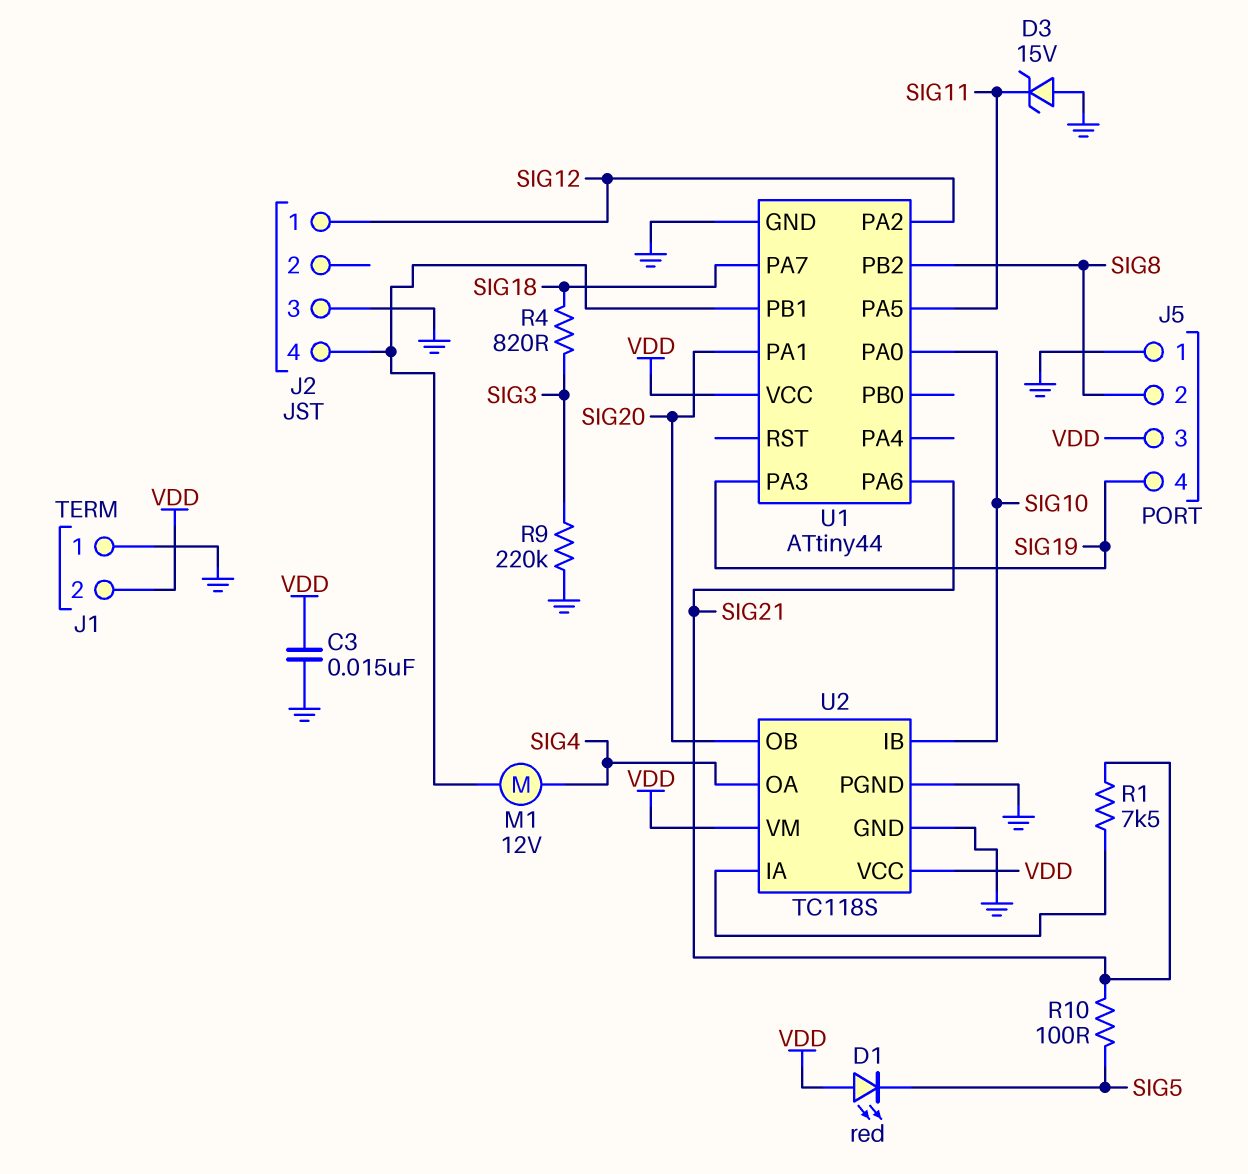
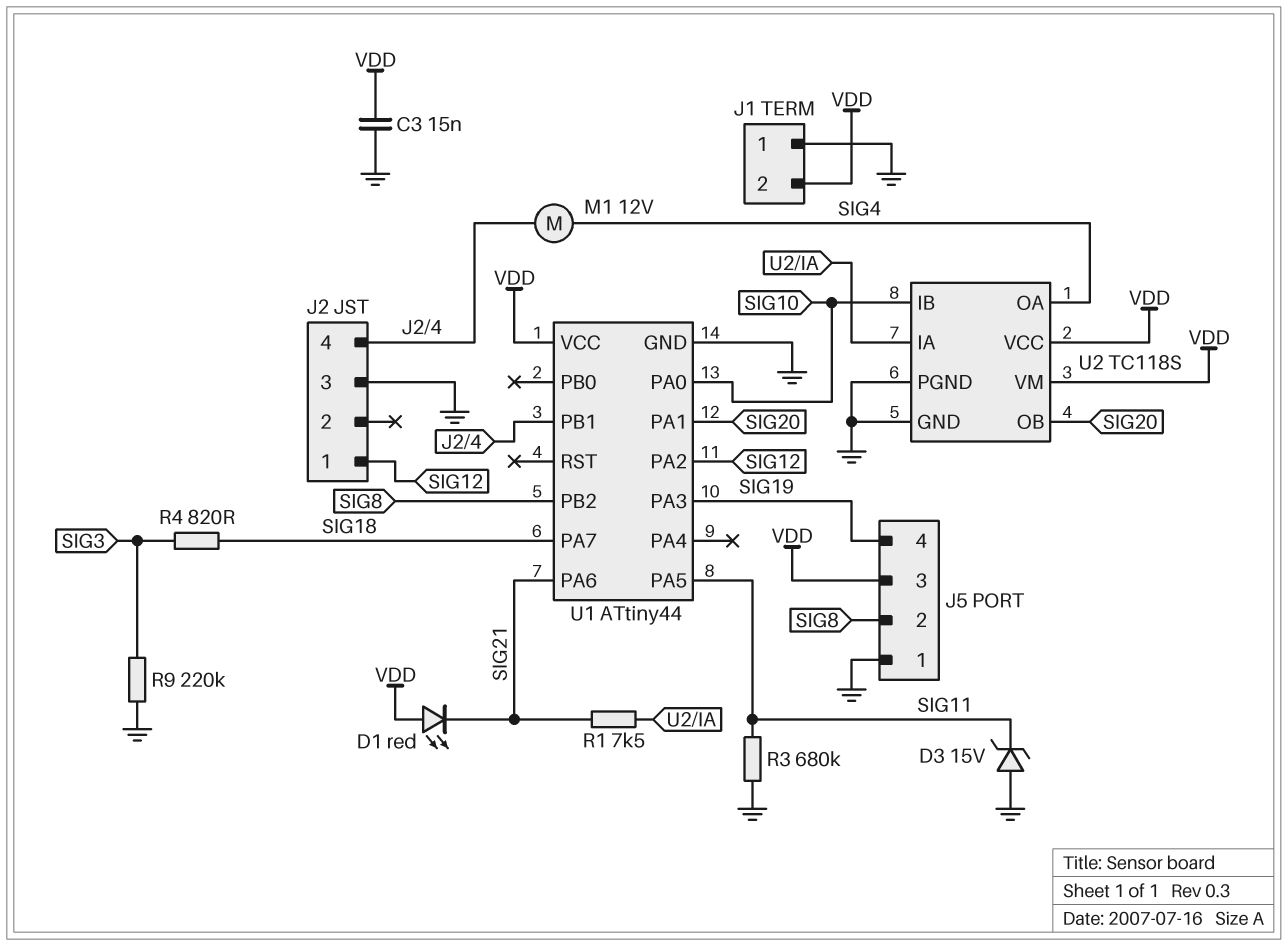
D1: LED red (A VDD, K SIG5) -> LED red (A VDD, K SIG21)
R3: none -> 680k (GND, SIG11)
R10: 100 (SIG5, SIG21) -> none

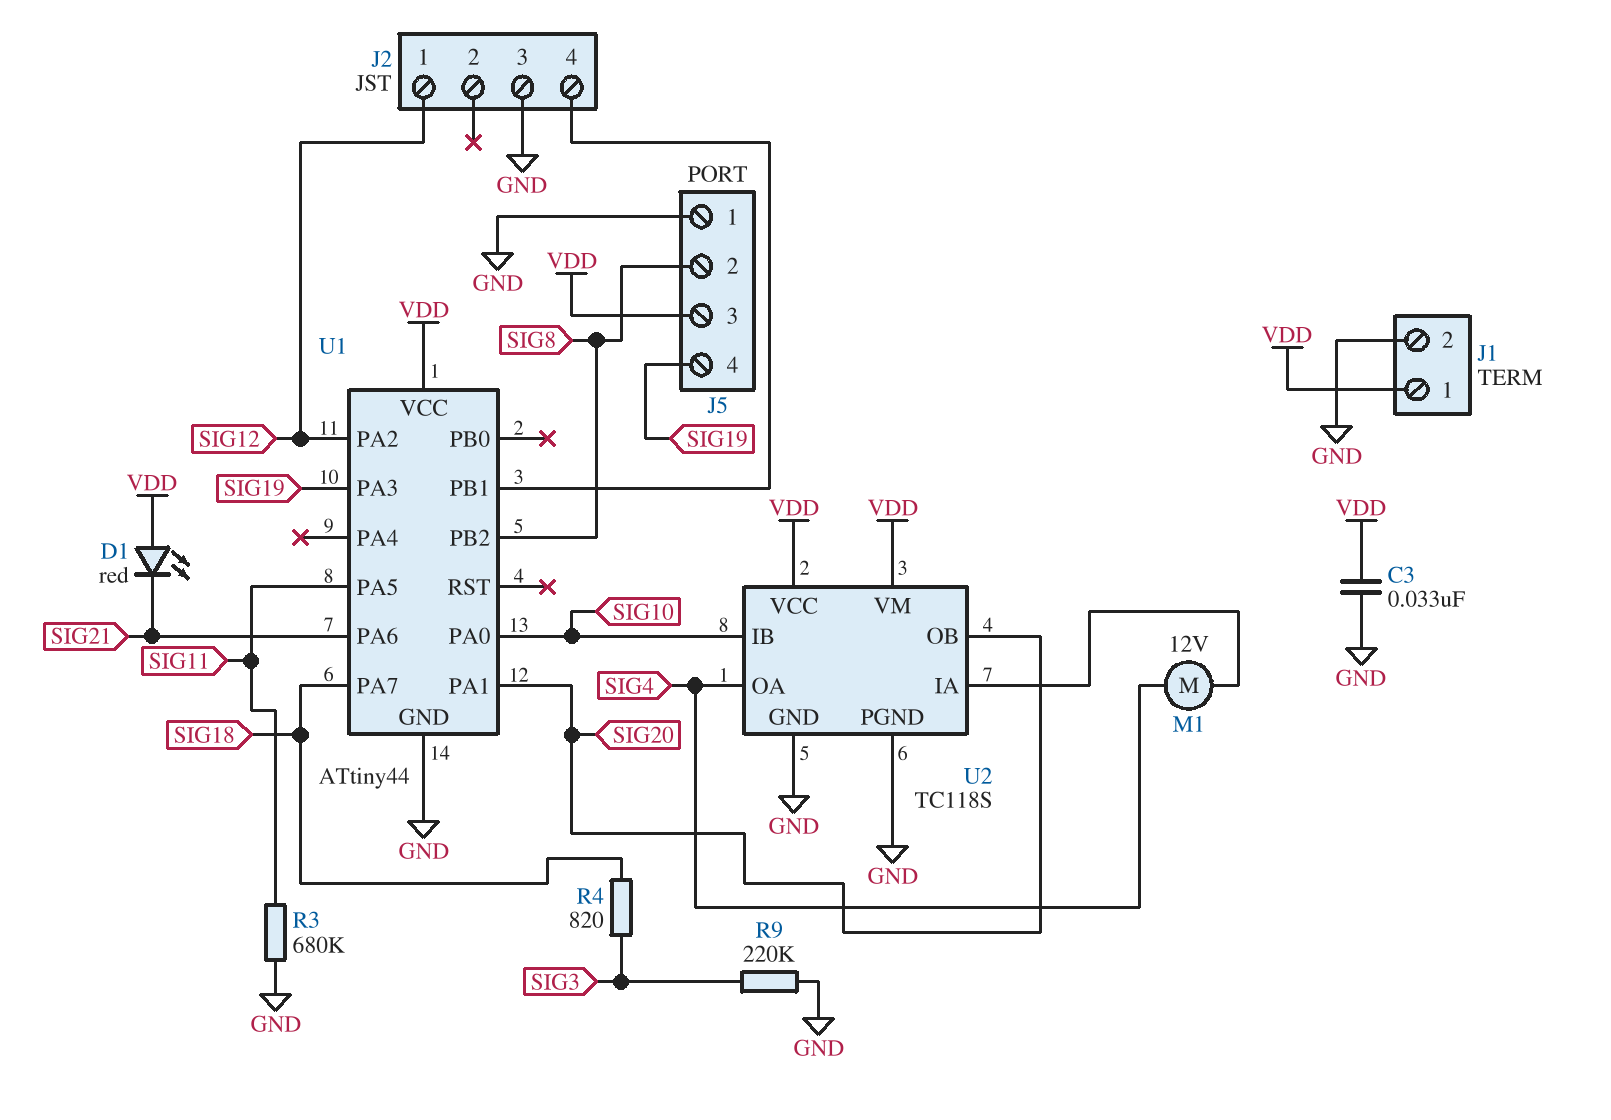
C3: 15nF (GND, VDD) -> 33nF (GND, VDD)
D3: zener 15V (A GND, K SIG11) -> none
J1 pin 1: GND -> VDD
J1 pin 2: VDD -> GND
M1: motor 12V (J2/4, SIG4) -> motor 12V (SIG4, U2/IA)
R1: 7.5k (SIG21, U2/IA) -> none

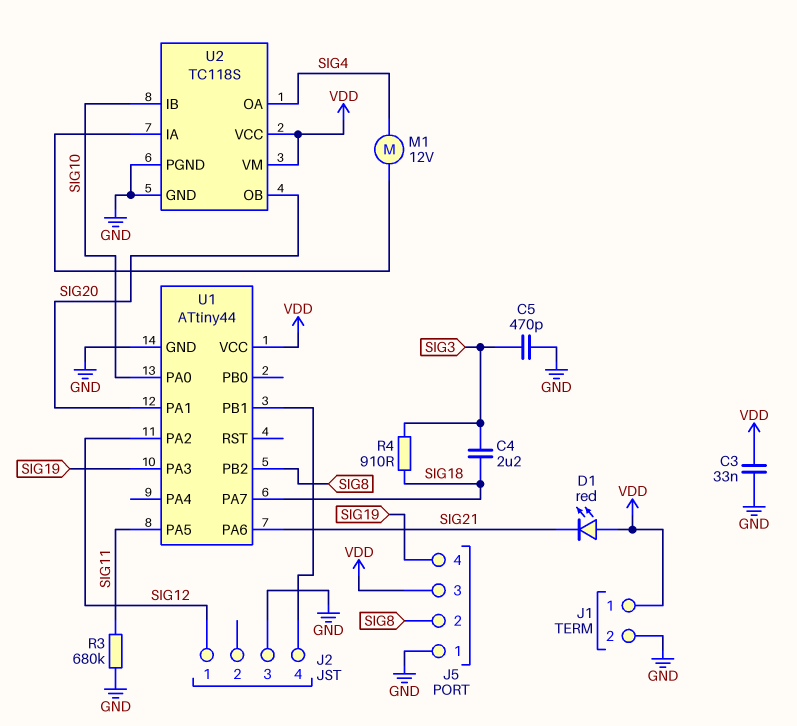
C4: none -> 2.2uF (SIG3, SIG18)
C5: none -> 470pF (GND, SIG3)
R4: 820 (SIG3, SIG18) -> 910 (SIG3, SIG18)
R9: 220k (GND, SIG3) -> none

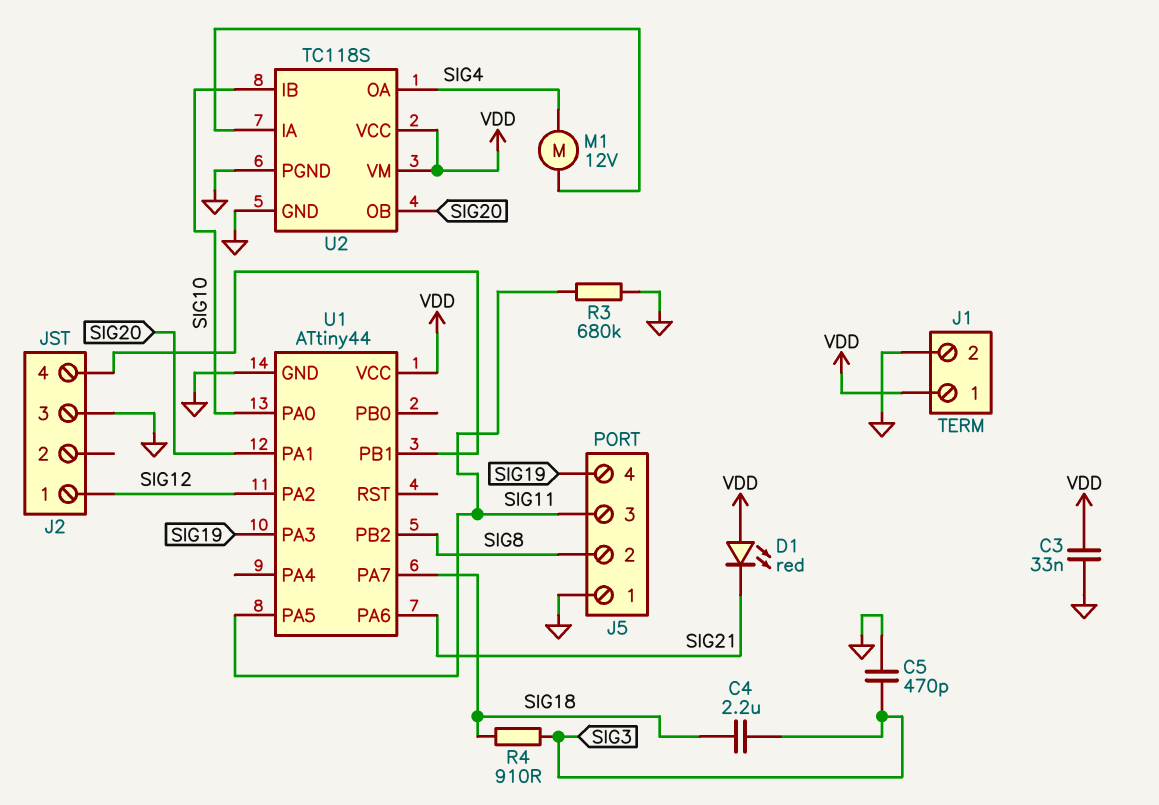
J5 pin 3: VDD -> SIG11

